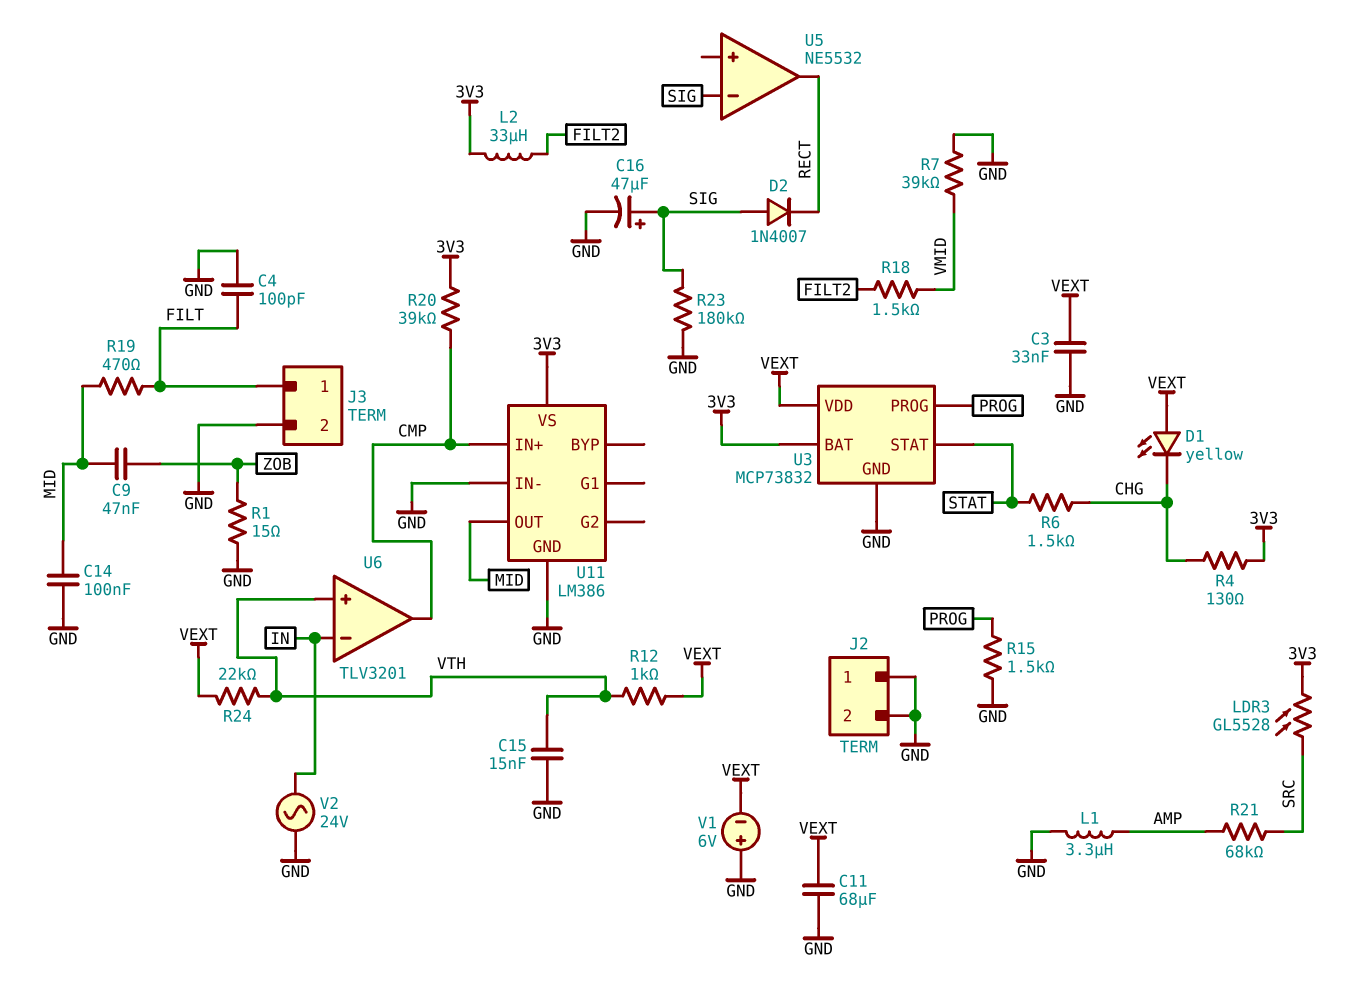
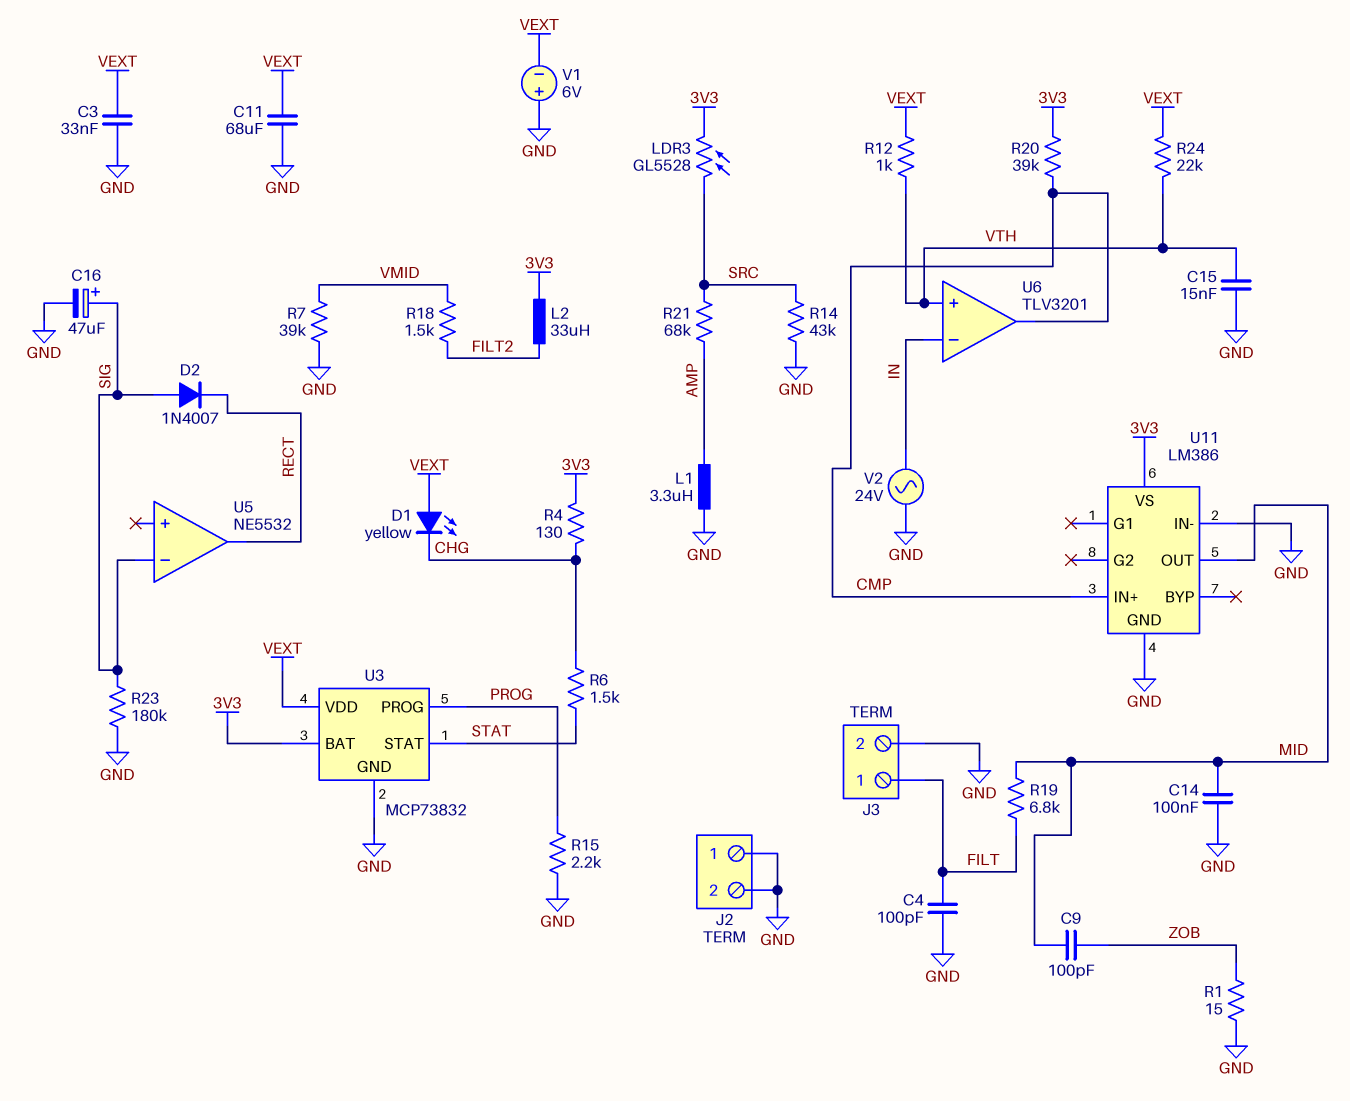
C9: 47nF (MID, ZOB) -> 100pF (MID, ZOB)
R14: none -> 43k (GND, SRC)
R15: 1.5k (GND, PROG) -> 2.2k (GND, PROG)
R19: 470 (FILT, MID) -> 6.8k (FILT, MID)

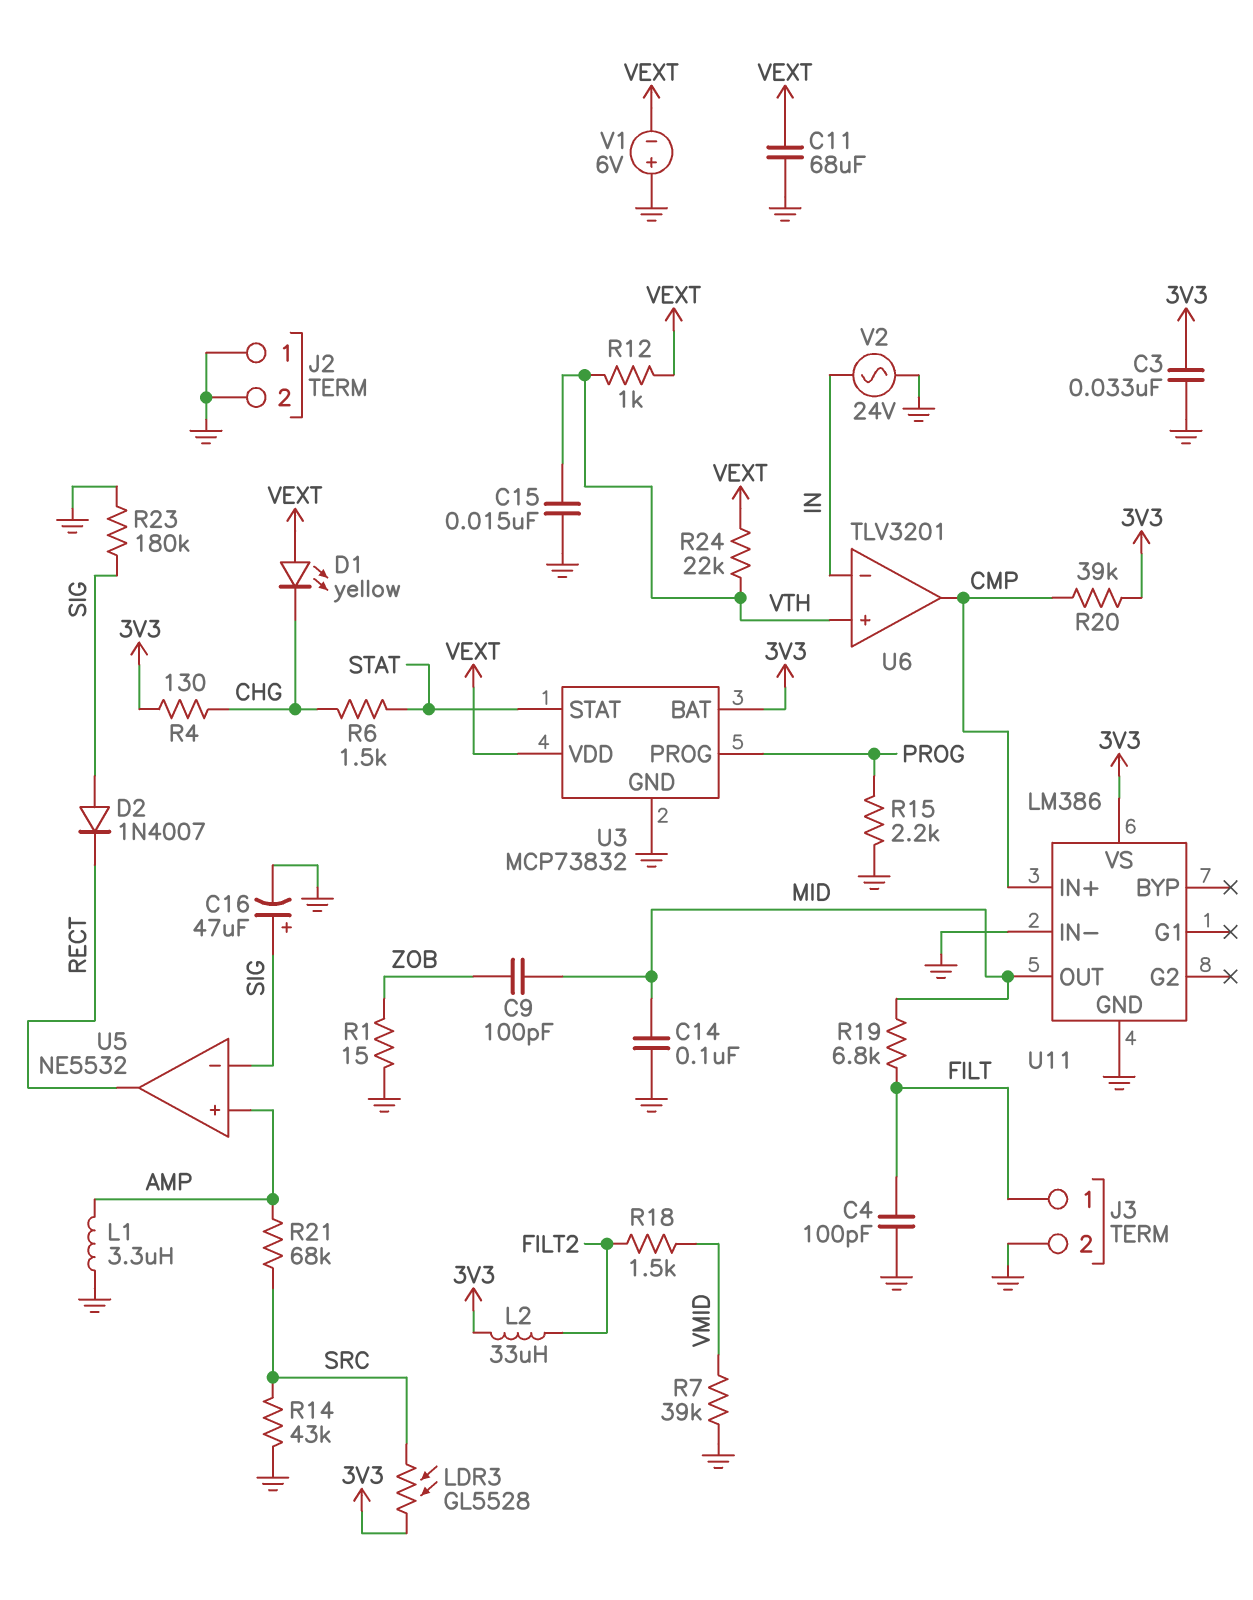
C3: 33nF (GND, VEXT) -> 33nF (3V3, GND)
U5 pin in+: none -> AMP

